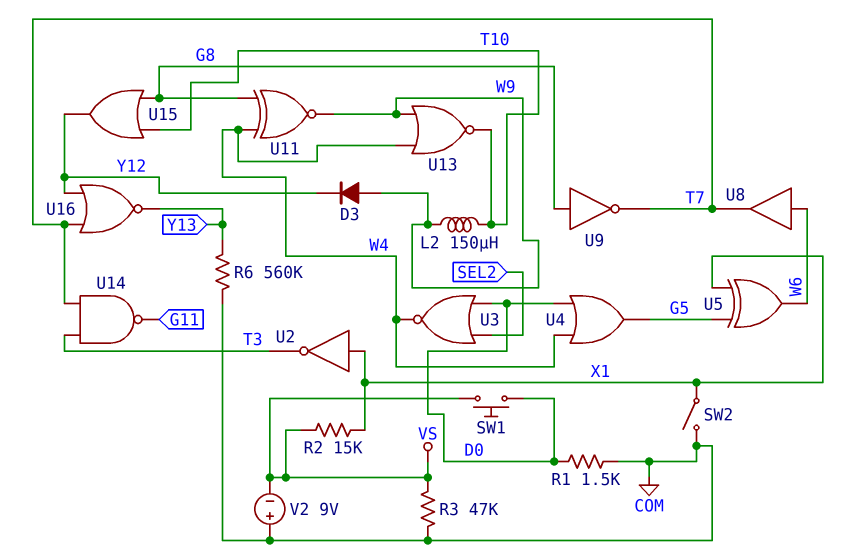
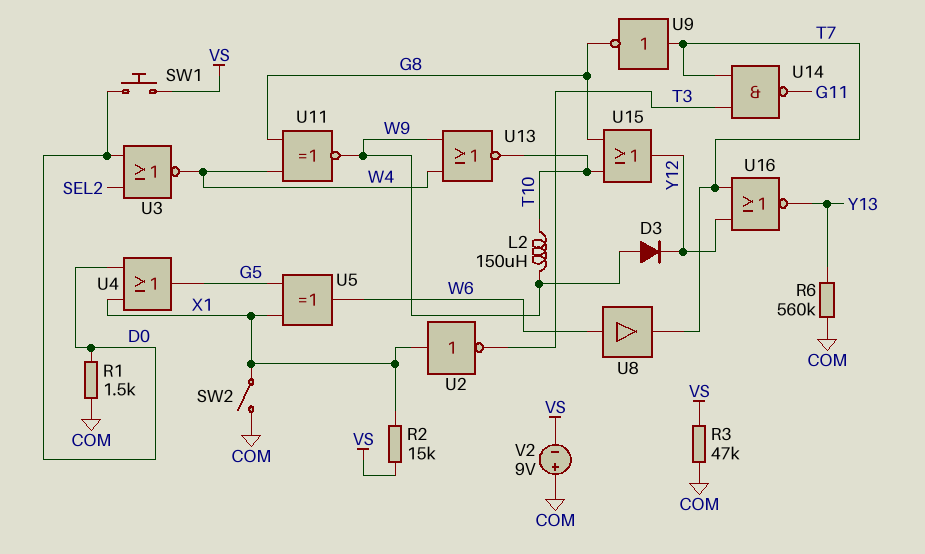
U4: OR (in D0, in W4, out G5) -> OR (in D0, in X1, out G5)
U9: NOT (in G8, out T7) -> NOT (in T7, out G8)

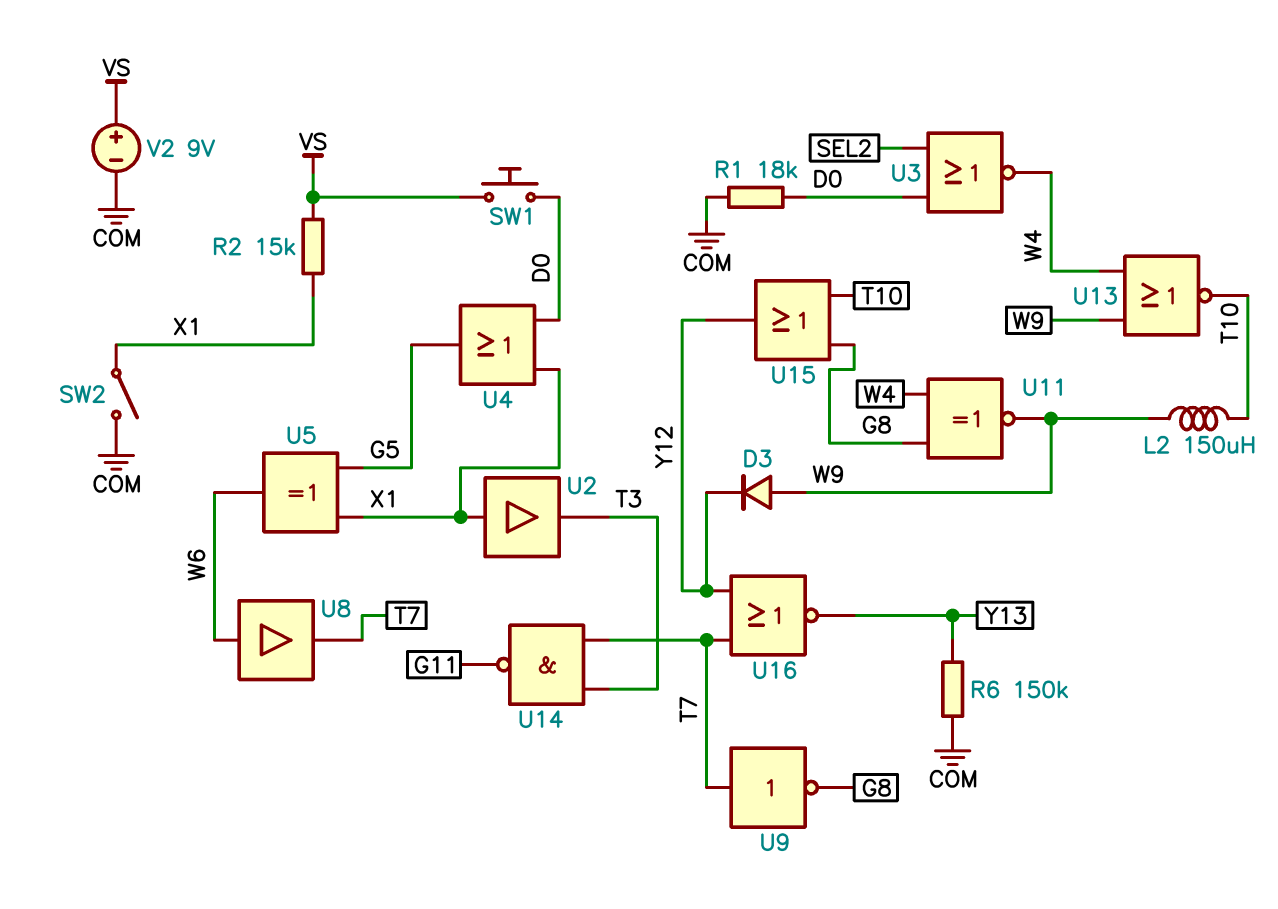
R1: 1.5k (COM, D0) -> 18k (COM, D0)
R3: 47k (COM, VS) -> none
R6: 560k (COM, Y13) -> 150k (COM, Y13)
U2: NOT (in X1, out T3) -> buffer (in X1, out T3)
V2: 9V (plus COM, minus VS) -> 9V (plus VS, minus COM)

